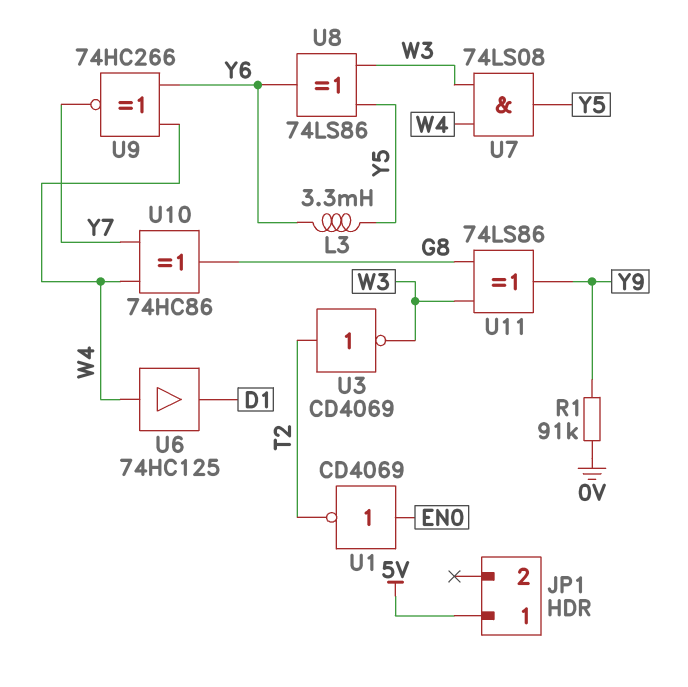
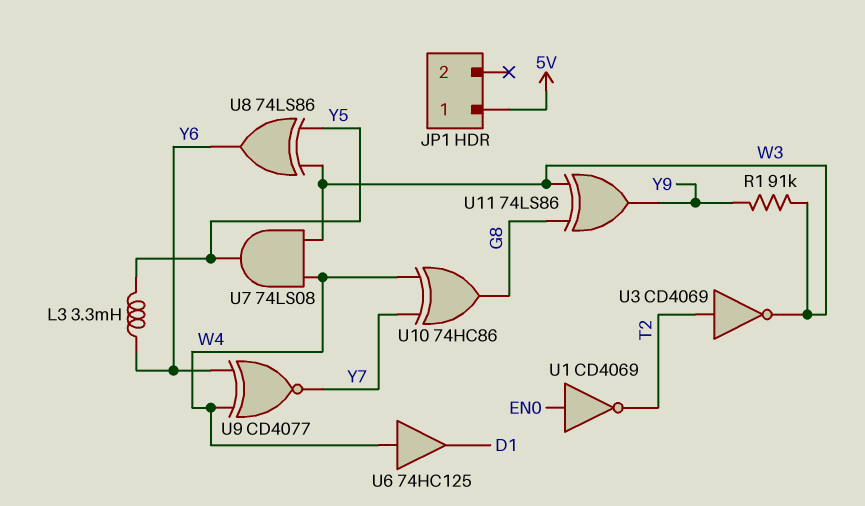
R1: 91k (0V, Y9) -> 91k (W3, Y9)
U9: XNOR 74HC266 (in W4, in Y6, out Y7) -> XNOR CD4077 (in W4, in Y6, out Y7)

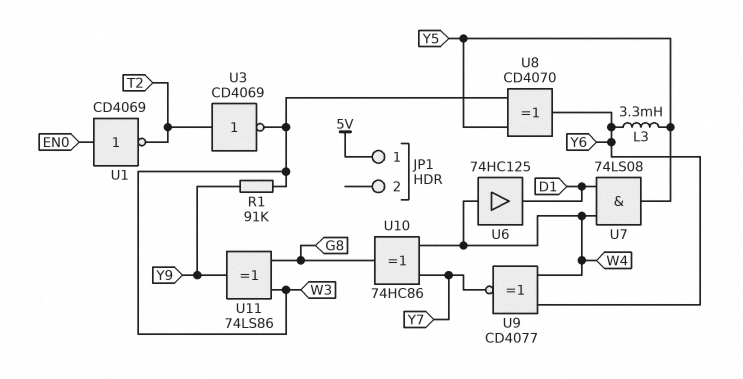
U7: AND 74LS08 (in W3, in W4, out Y5) -> AND 74LS08 (in D1, in W4, out Y5)
U8: XOR 74LS86 (in W3, in Y5, out Y6) -> XOR CD4070 (in W3, in Y5, out Y6)

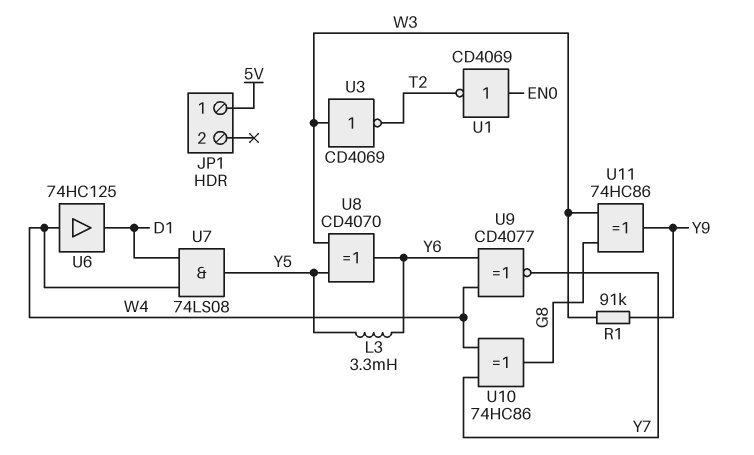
U3: NOT CD4069 (in T2, out W3) -> NOT CD4069 (in W3, out T2)
U11: XOR 74LS86 (in G8, in W3, out Y9) -> XOR 74HC86 (in G8, in W3, out Y9)

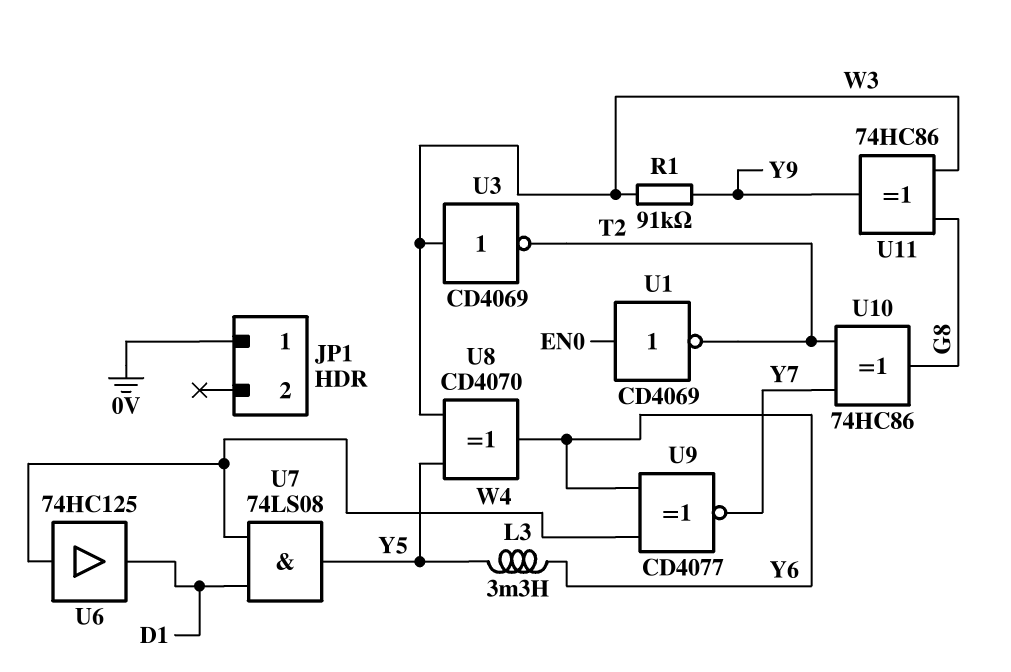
JP1 pin 1: 5V -> 0V
U10: XOR 74HC86 (in W4, in Y7, out G8) -> XOR 74HC86 (in T2, in Y7, out G8)

